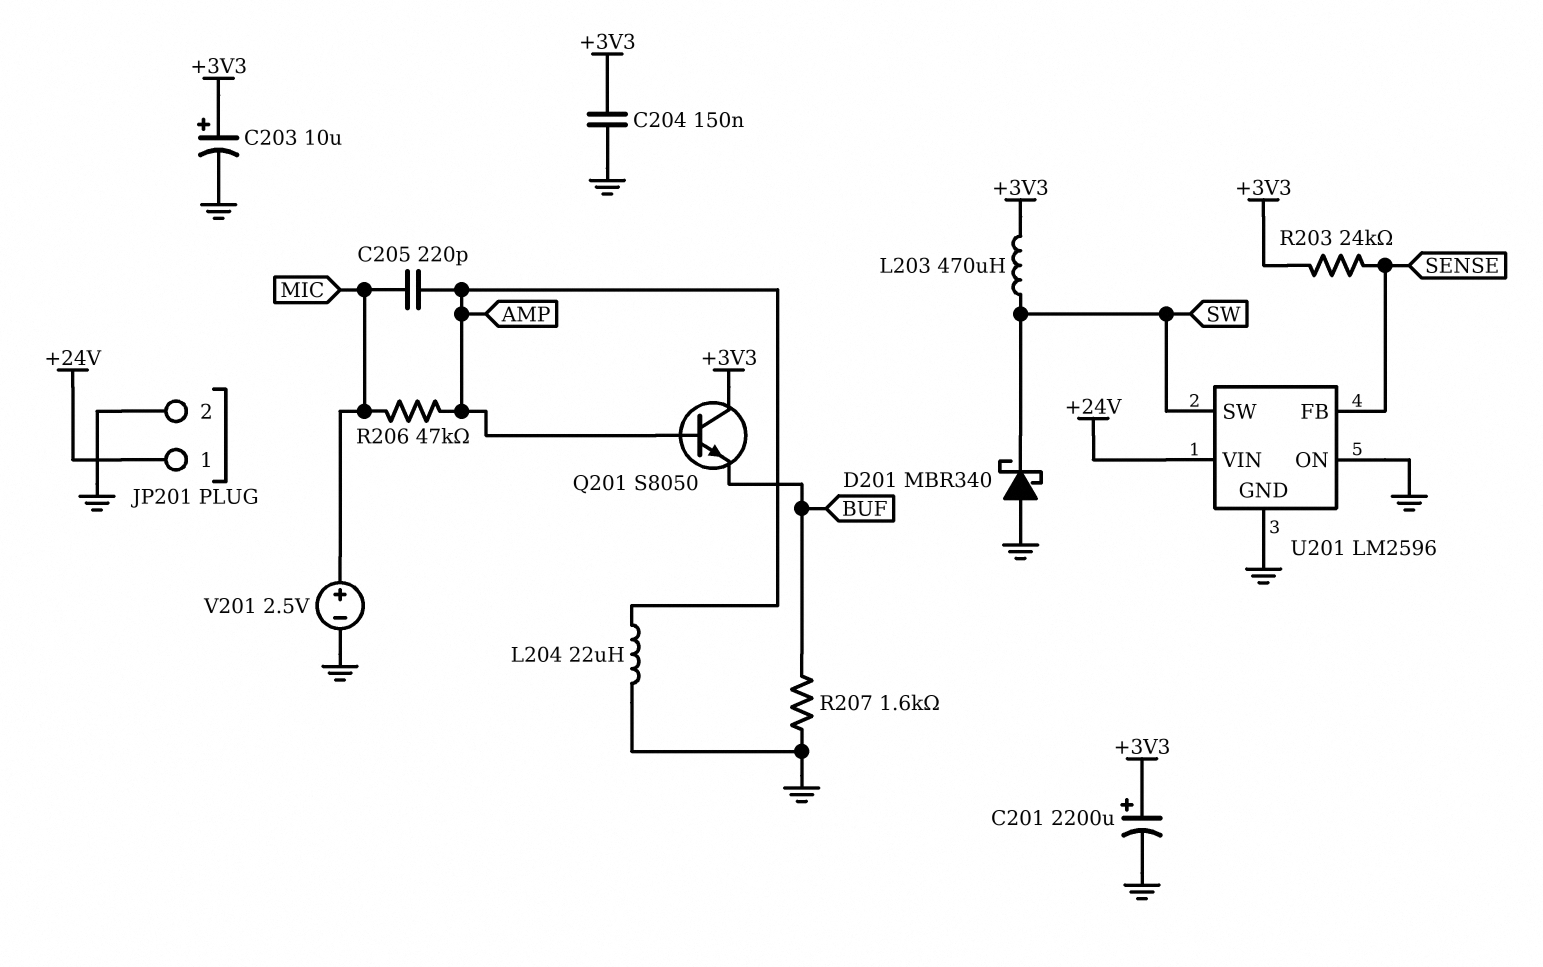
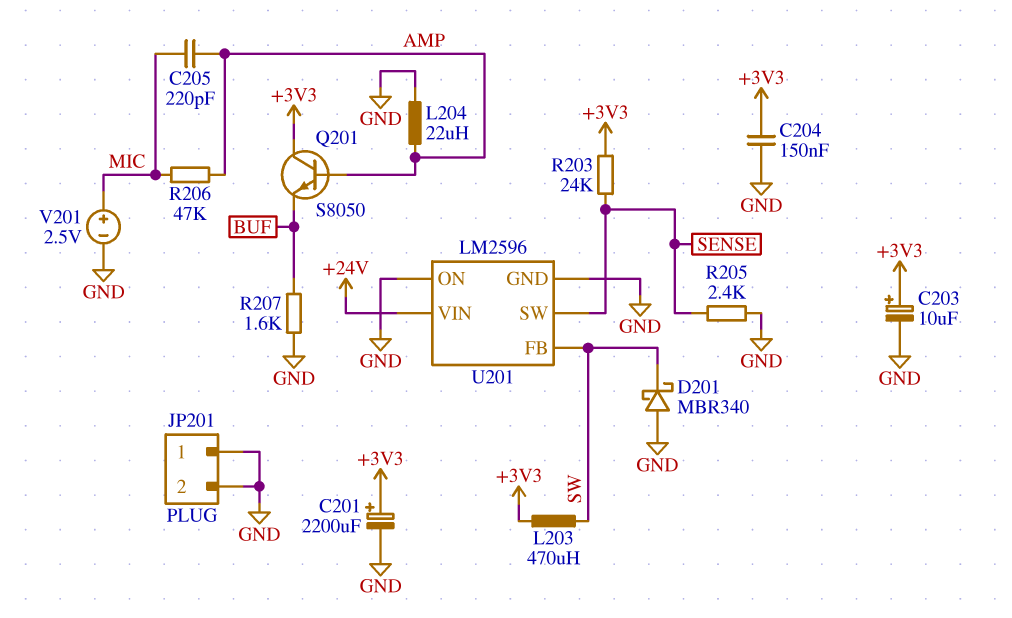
JP201 pin 1: +24V -> GND
R205: none -> 2.4k (GND, SENSE)
U201 pin FB: SENSE -> SW
U201 pin SW: SW -> SENSE

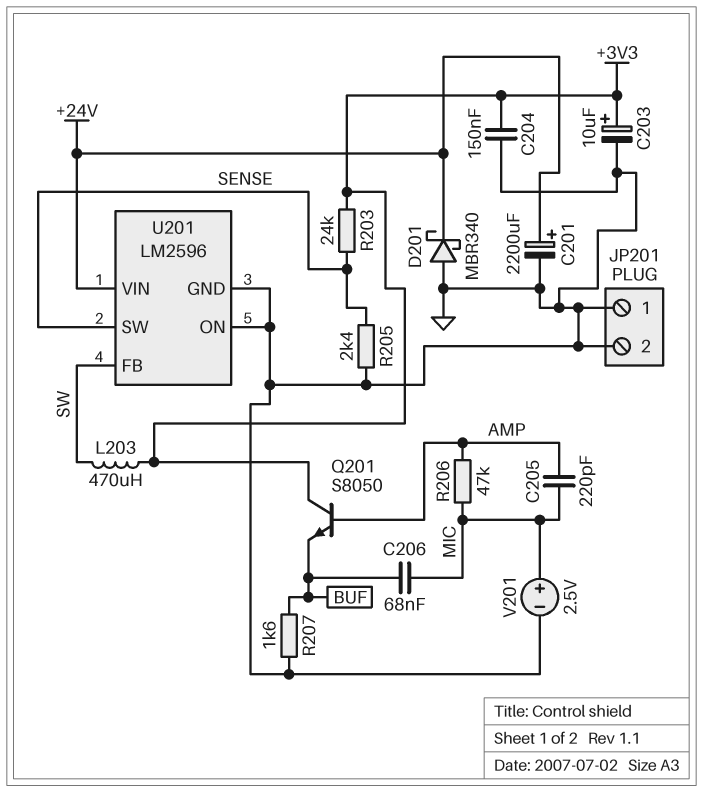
C201: 2200uF (plus +3V3, minus GND) -> 2200uF (plus +24V, minus GND)
C206: none -> 68nF (BUF, MIC)
D201: schottky MBR340 (A GND, K SW) -> schottky MBR340 (A GND, K +24V)
L204: 22uH (AMP, GND) -> none

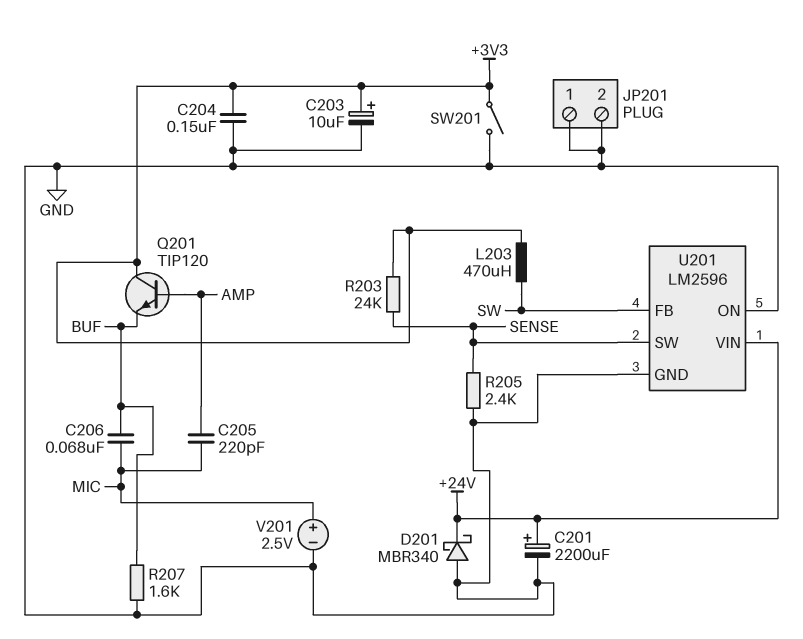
Q201: NPN S8050 (B AMP, C +3V3, E BUF) -> NPN TIP120 (B AMP, C +3V3, E BUF)
R206: 47k (AMP, MIC) -> none
SW201: none -> switch (+3V3, GND)

